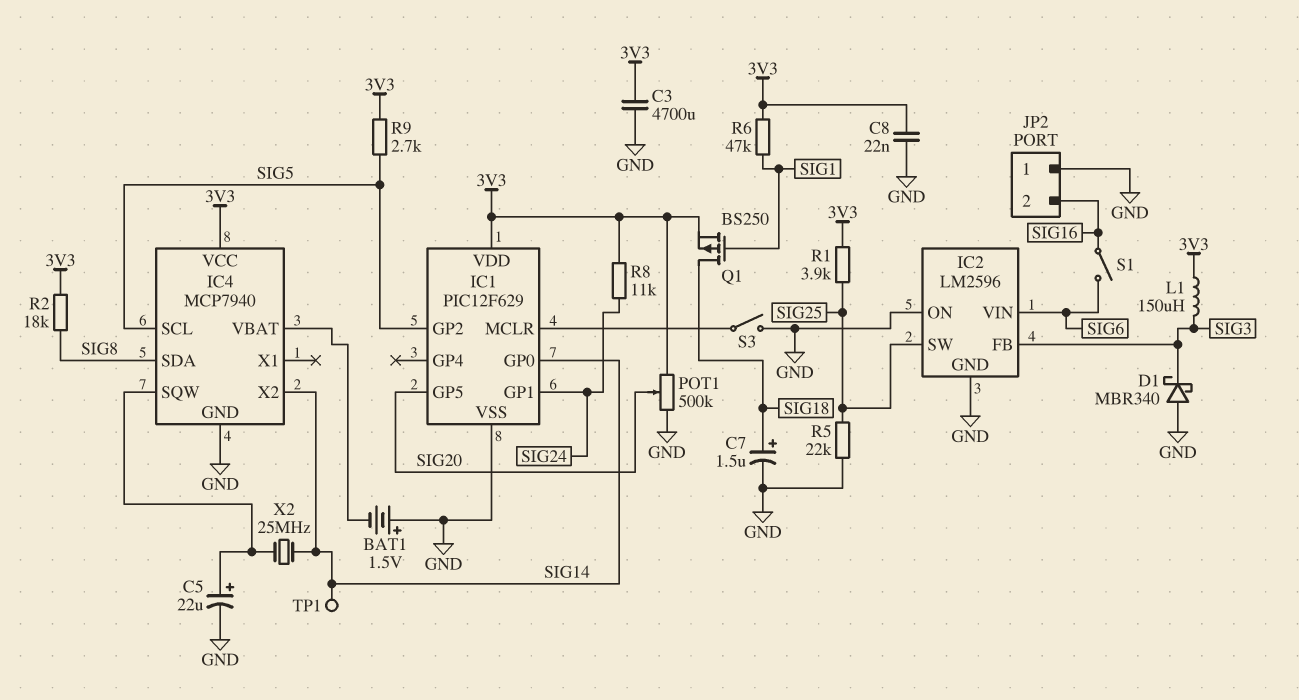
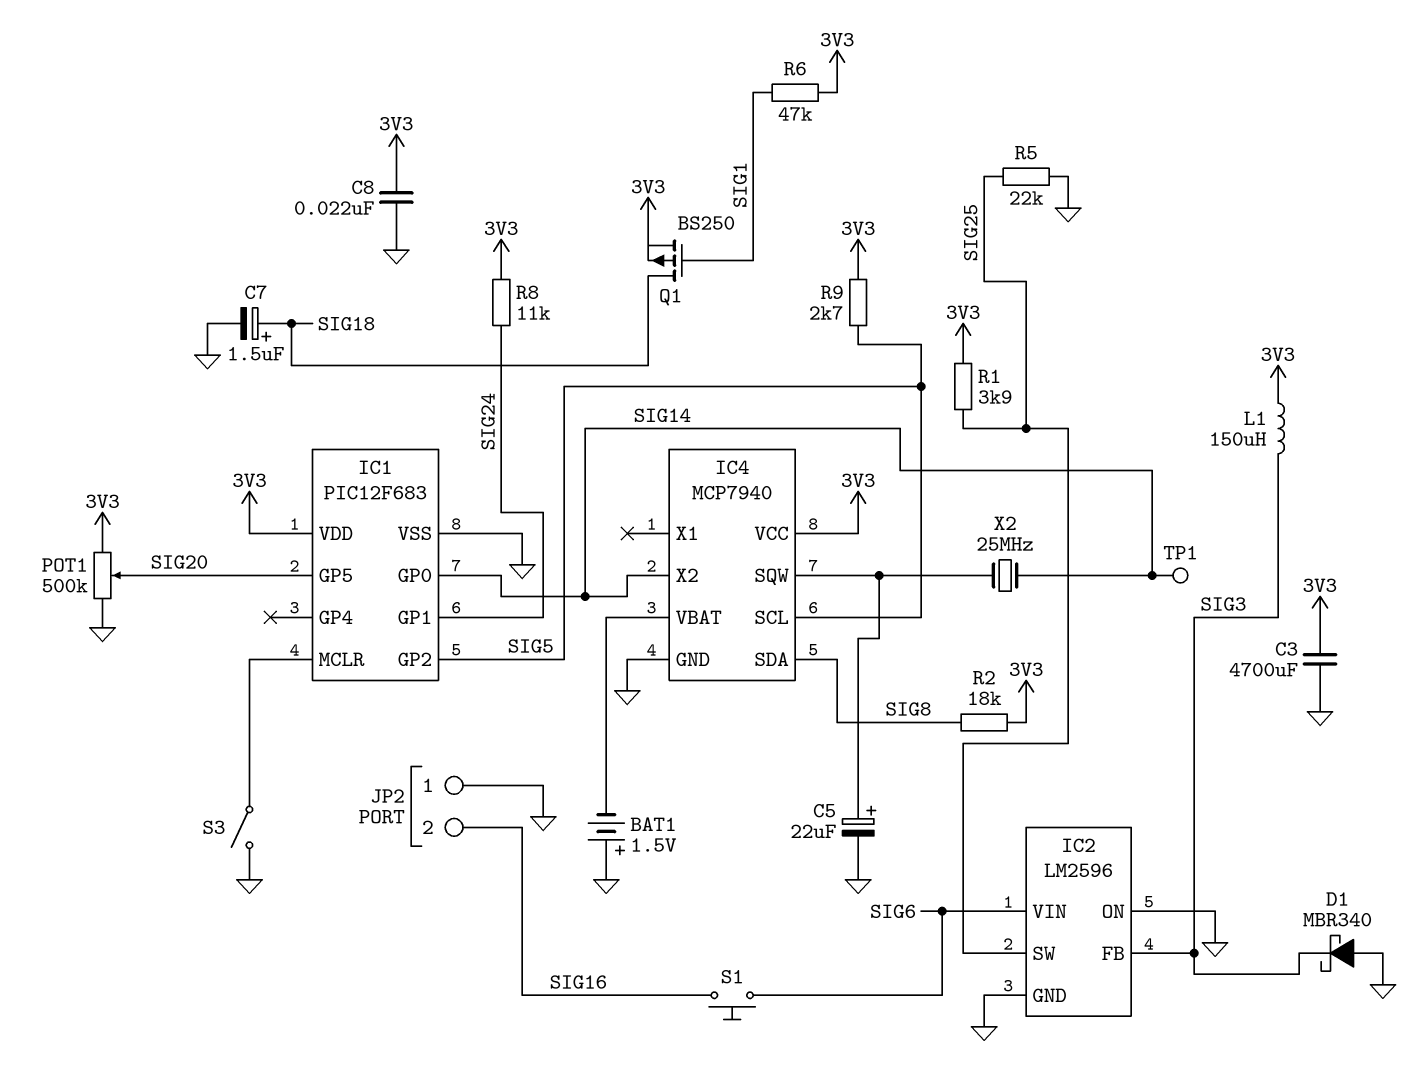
IC1: PIC12F629 -> PIC12F683
S1: switch (SIG6, SIG16) -> button (SIG6, SIG16)

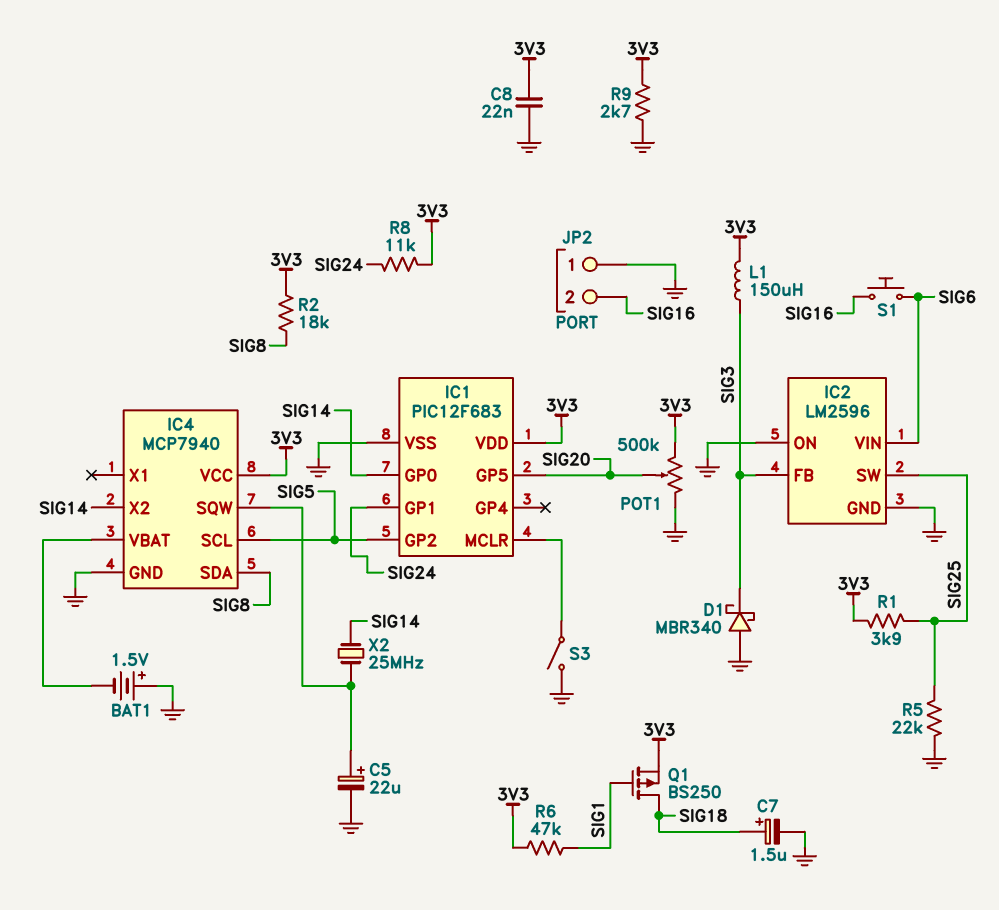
C3: 4700uF (3V3, GND) -> none
R9: 2.7k (3V3, SIG5) -> 2.7k (3V3, GND)
TP1: test point (SIG14) -> none

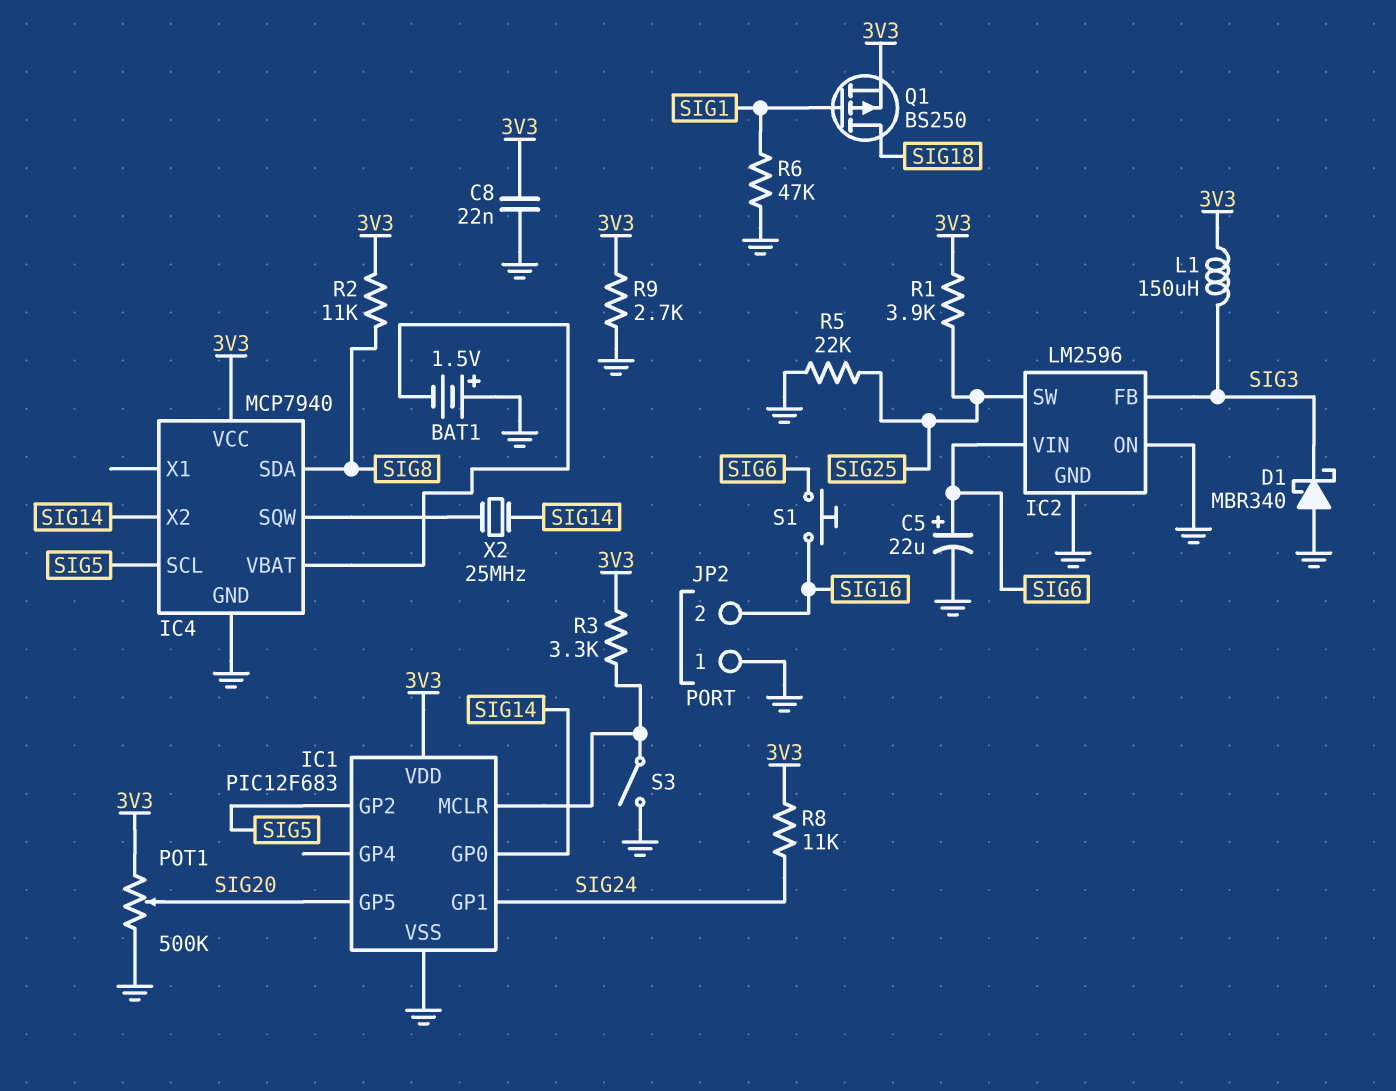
C5: 22uF (plus IC4/SQW, minus GND) -> 22uF (plus SIG6, minus GND)
C7: 1.5uF (plus SIG18, minus GND) -> none
R2: 18k (3V3, SIG8) -> 11k (3V3, SIG8)
R3: none -> 3.3k (3V3, IC1/MCLR)
R6: 47k (3V3, SIG1) -> 47k (GND, SIG1)

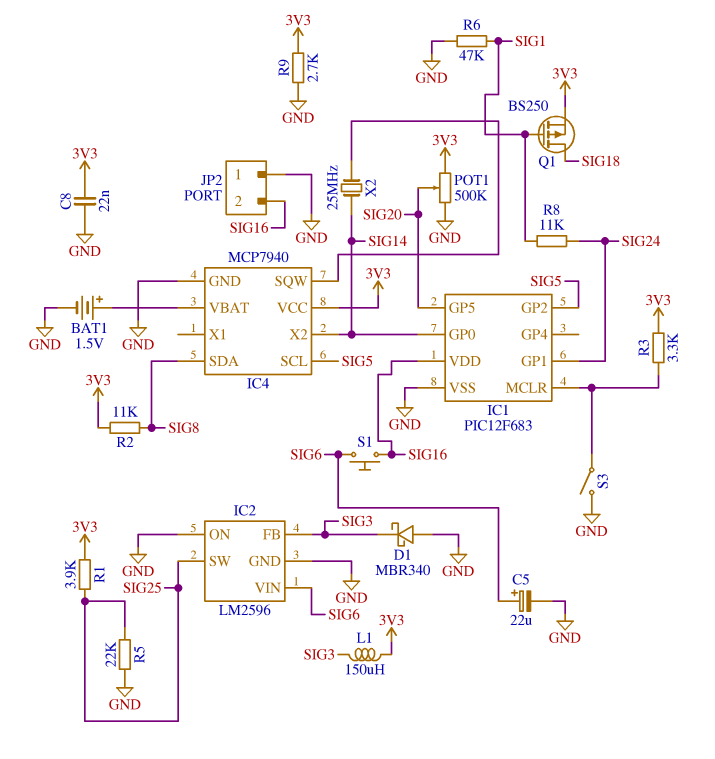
BAT1: 1.5V (plus GND, minus IC4/VBAT) -> 1.5V (plus IC4/VBAT, minus GND)
IC1 pin VDD: 3V3 -> SIG16
R8: 11k (3V3, SIG24) -> 11k (SIG1, SIG24)

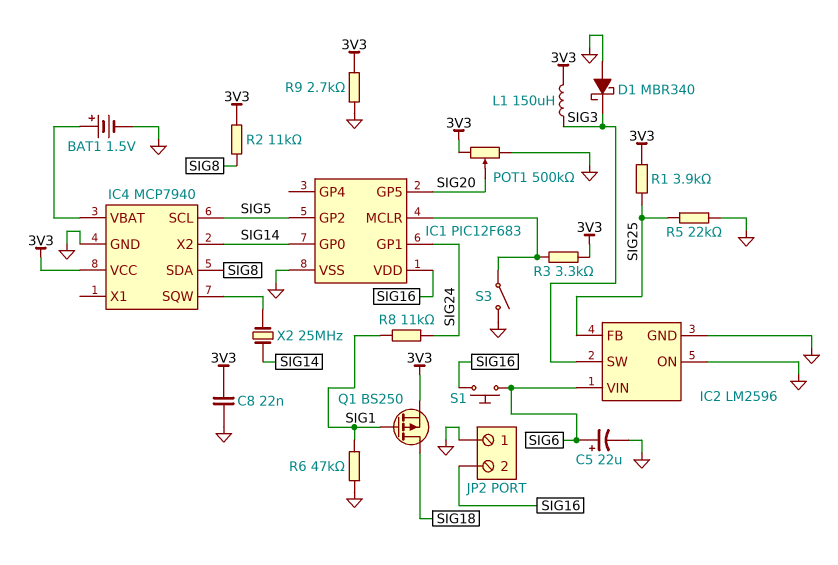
IC2 pin FB: SIG3 -> SIG25
IC2 pin SW: SIG25 -> SIG3

